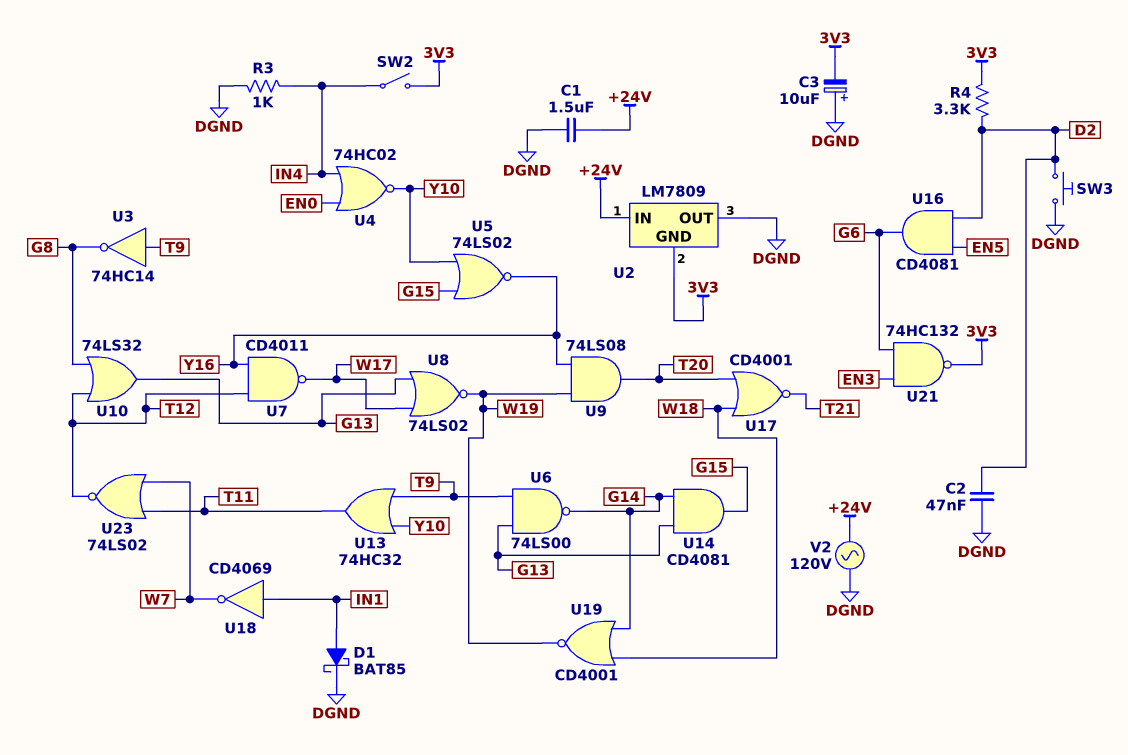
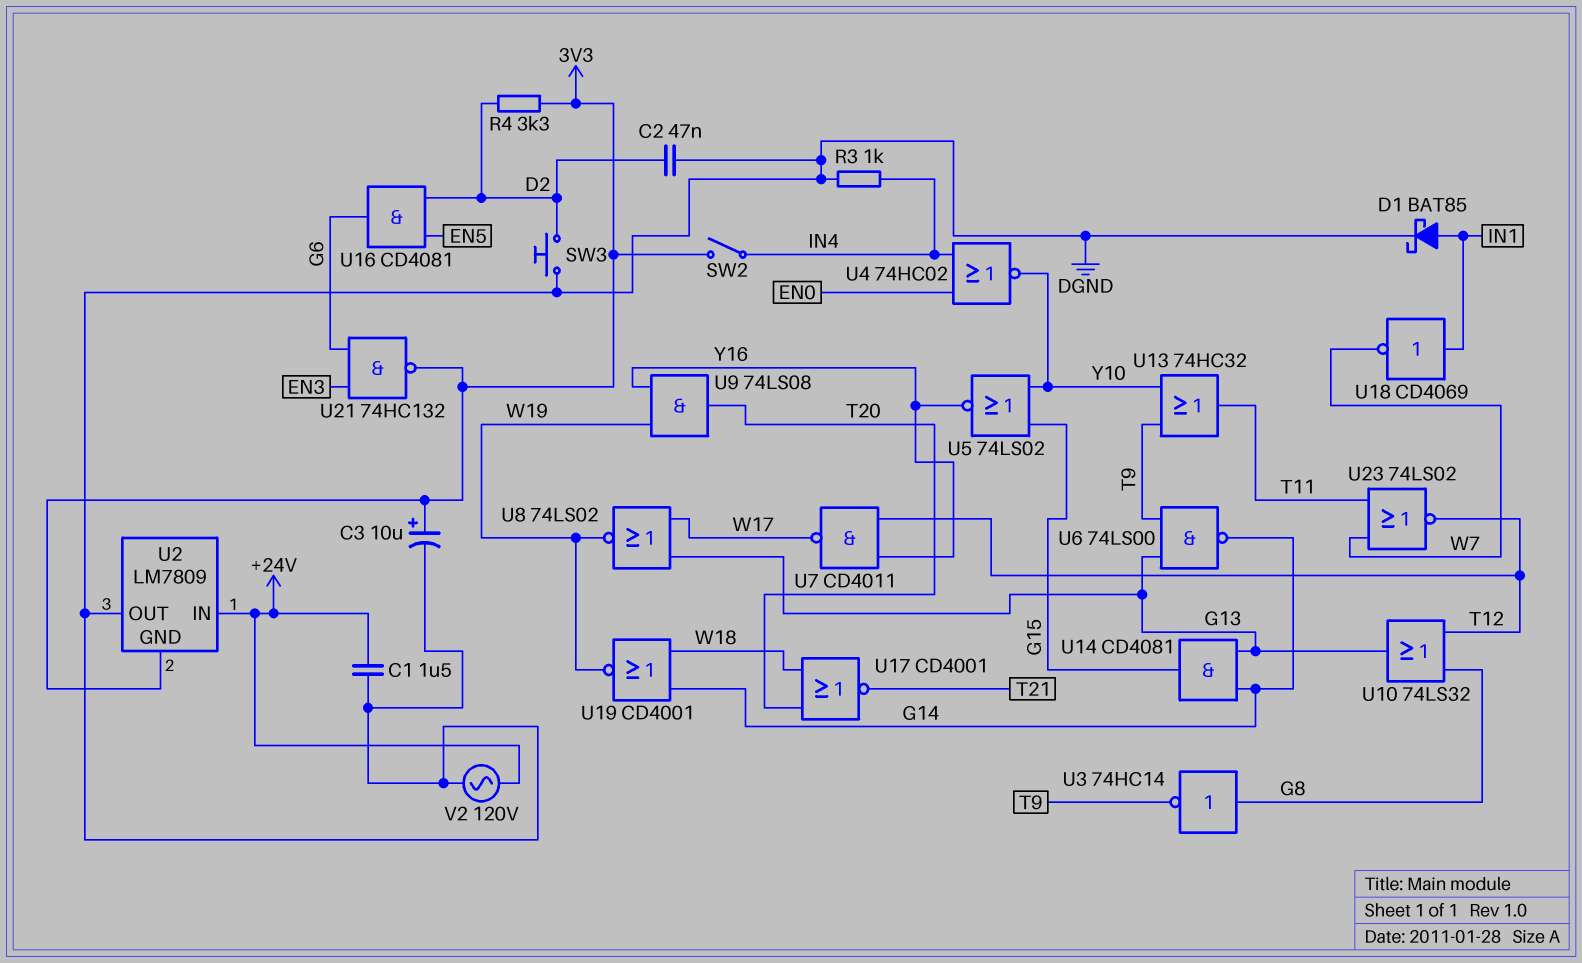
C3: 10uF (plus DGND, minus 3V3) -> 10uF (plus 3V3, minus DGND)
U3: NOT 74HC14 (in T9, out G8) -> NOT 74HC14 (in G8, out T9)

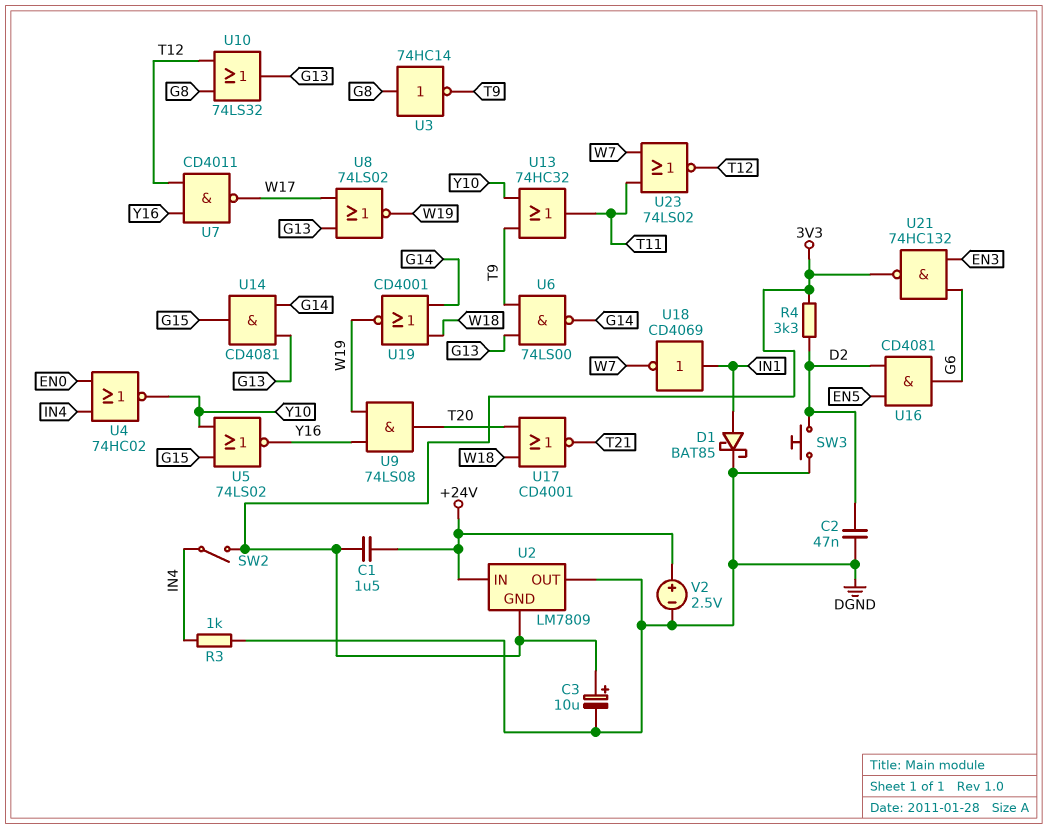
C1: 1.5uF (+24V, DGND) -> 1.5uF (+24V, 3V3)
V2: AC 120V (+24V, DGND) -> 2.5V (plus +24V, minus DGND)

